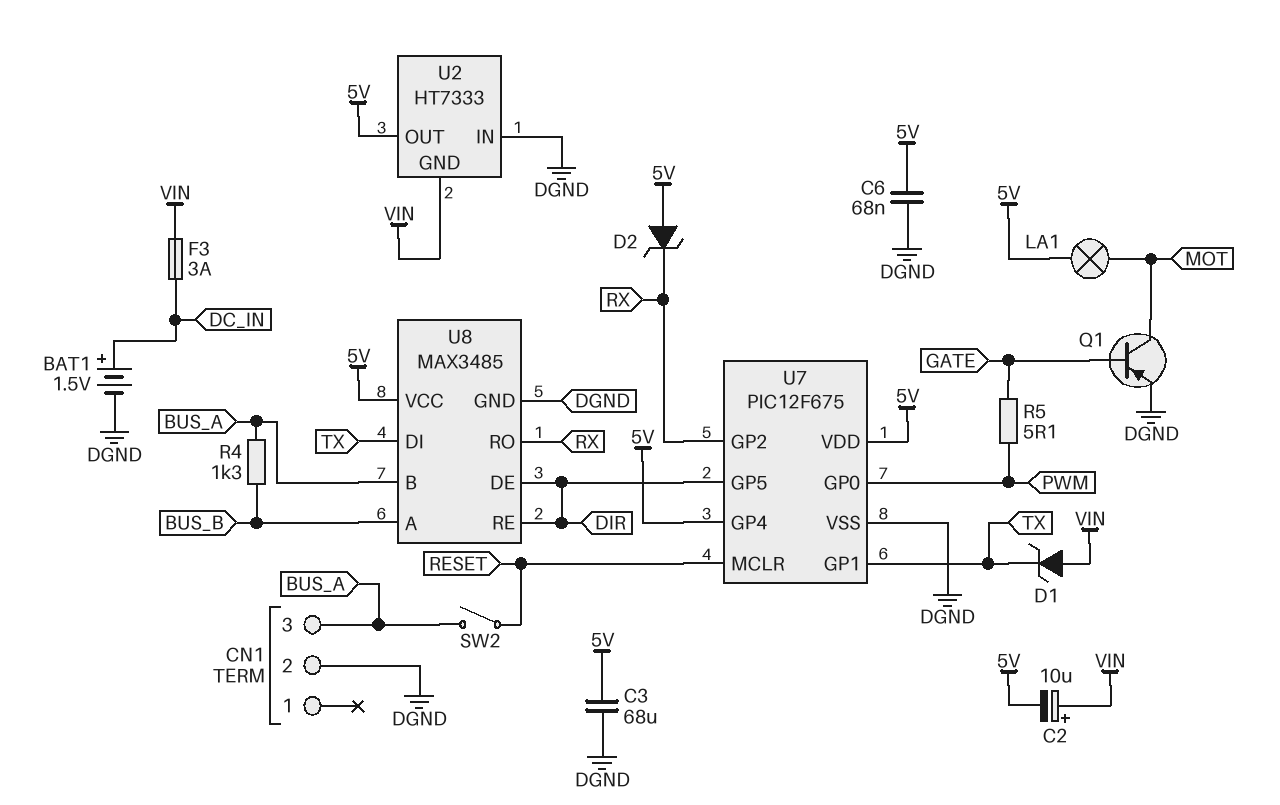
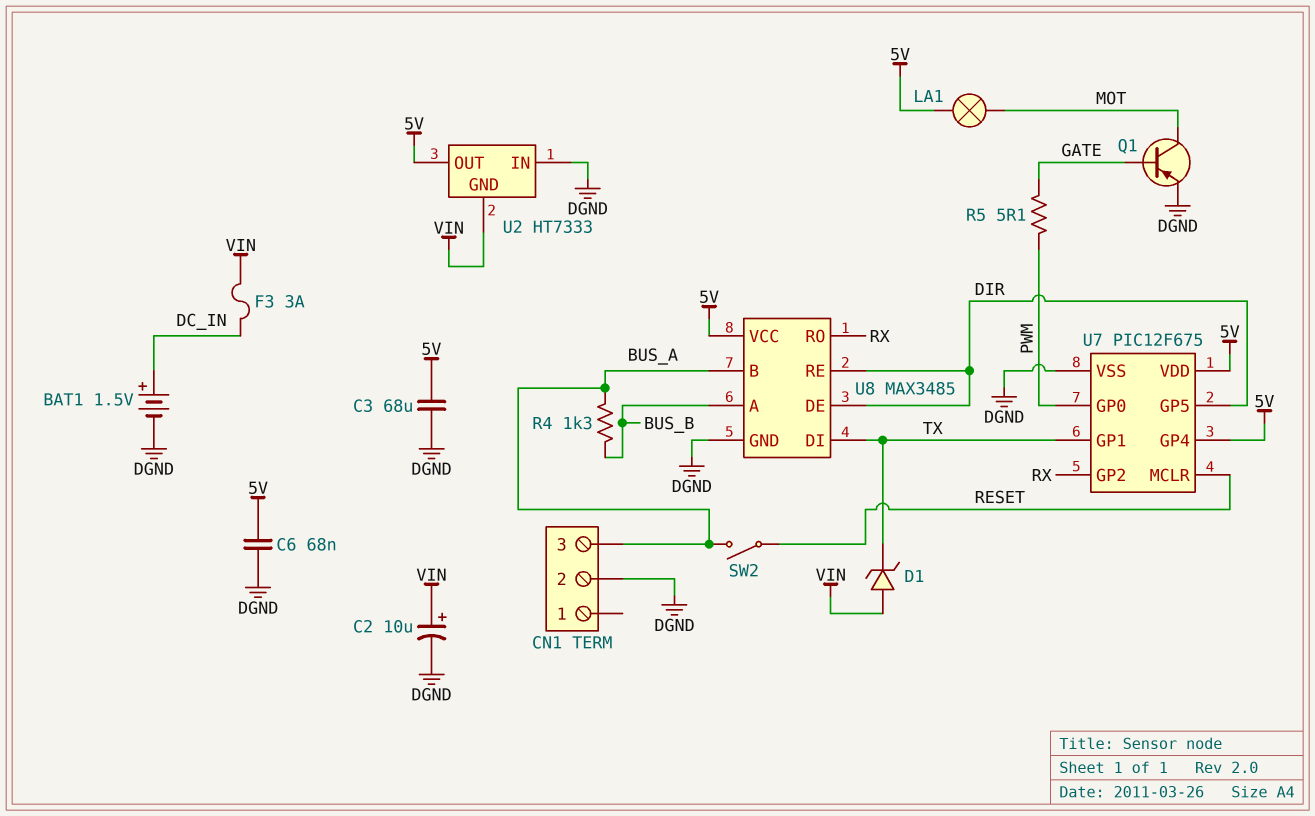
C2: 10uF (plus VIN, minus 5V) -> 10uF (plus VIN, minus DGND)
D2: zener (A 5V, K RX) -> none

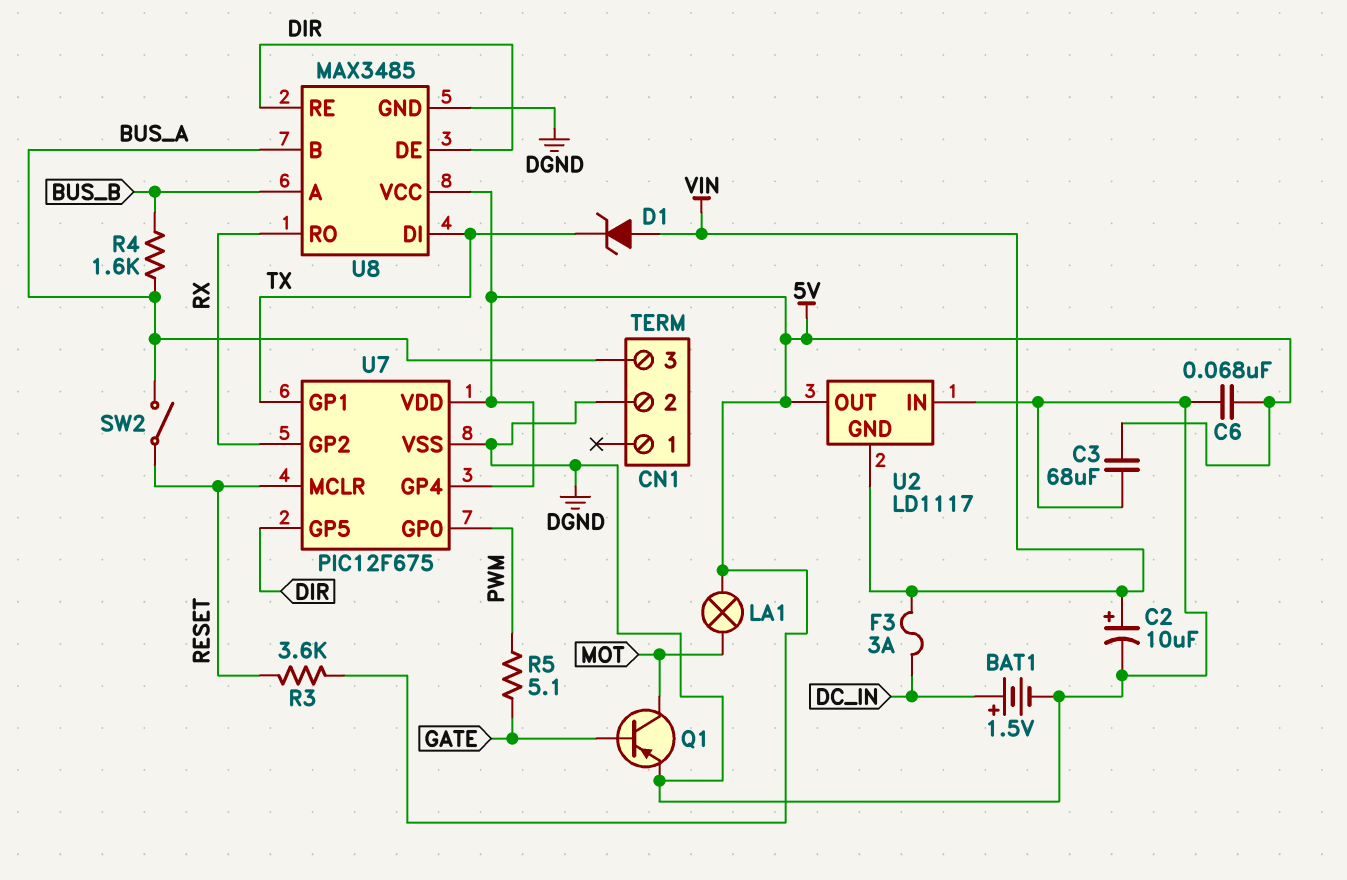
R3: none -> 3.6k (5V, RESET)
R4: 1.3k (BUS_A, BUS_B) -> 1.6k (BUS_A, BUS_B)
U2: HT7333 -> LD1117

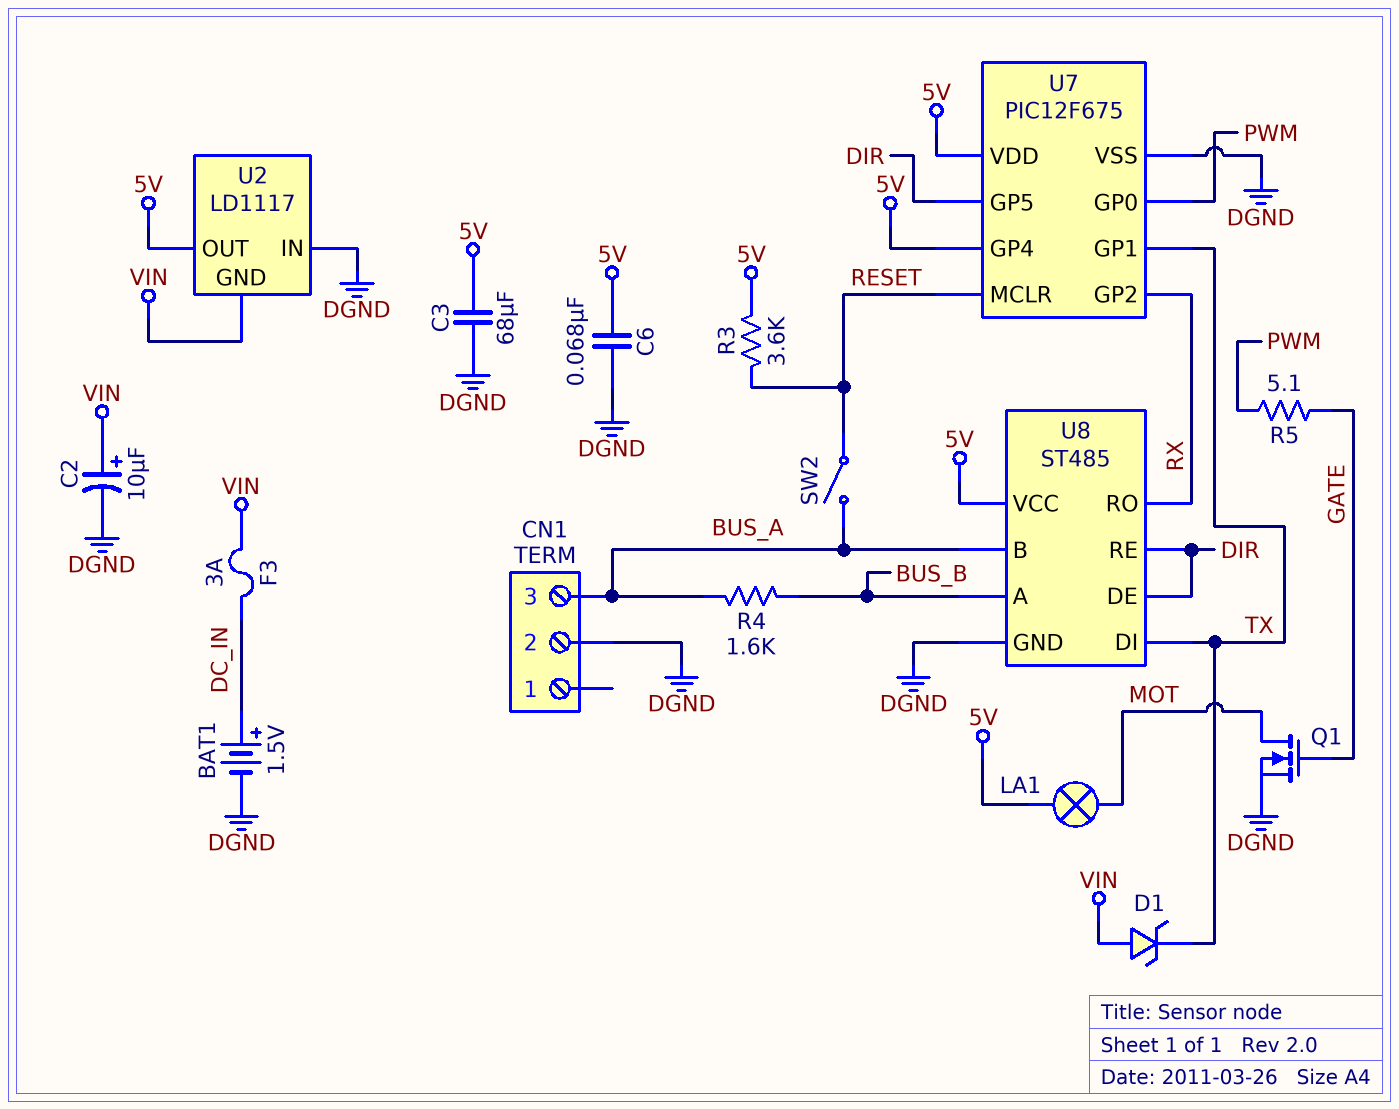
Q1: PNP (B GATE, C MOT, E DGND) -> NMOS (G GATE, D MOT, S DGND)
U8: MAX3485 -> ST485

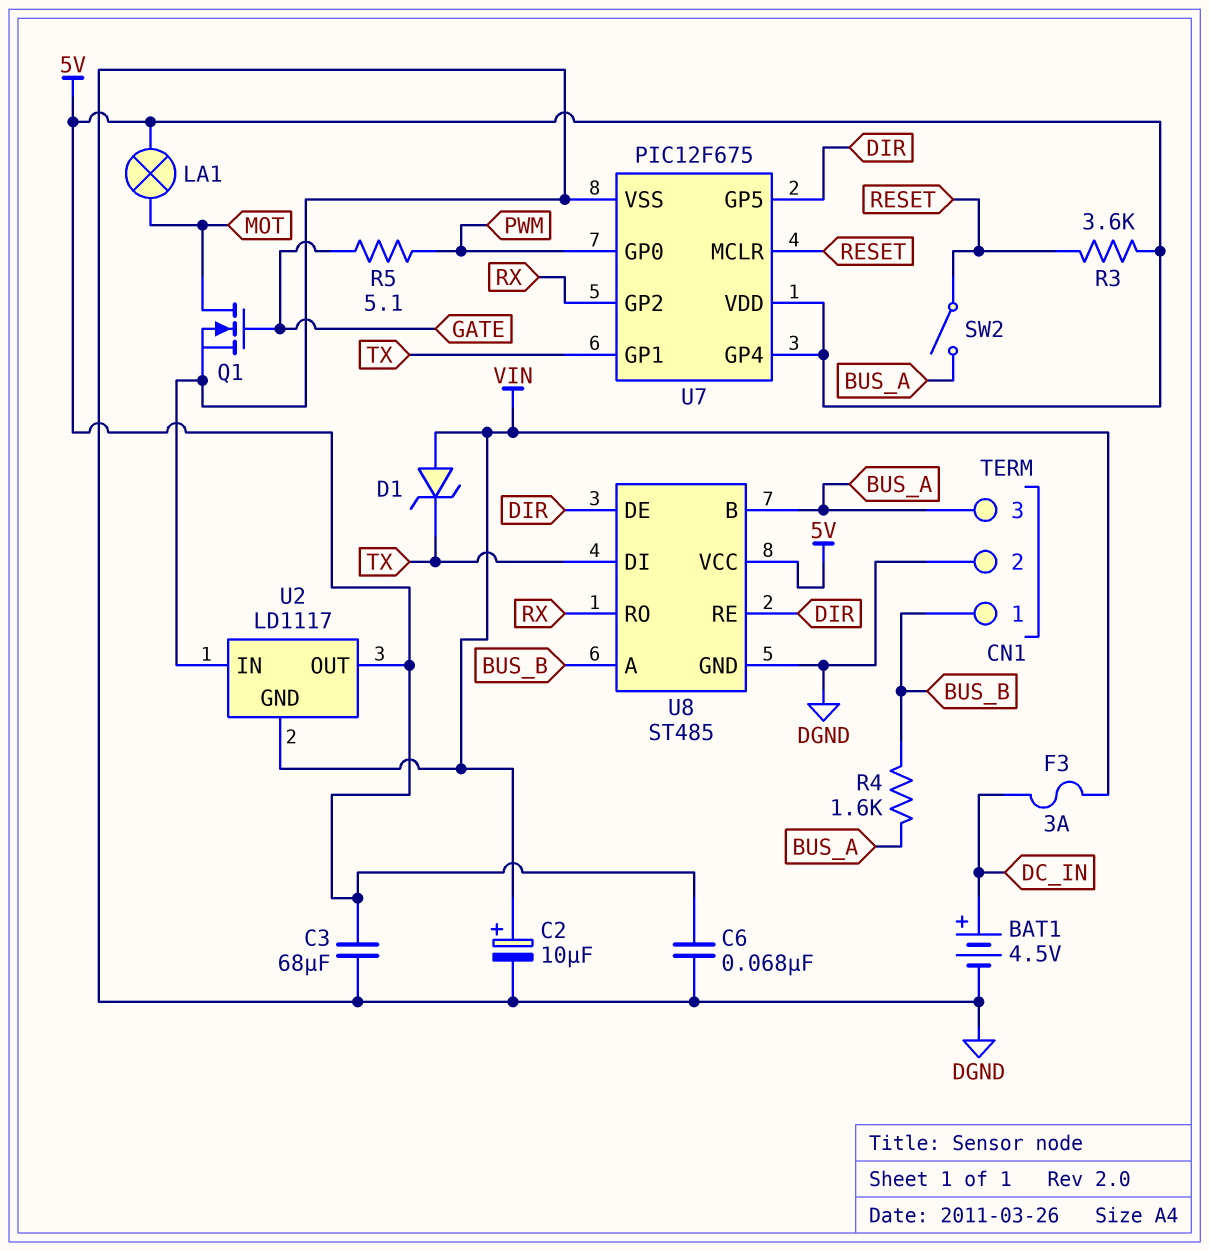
BAT1: 1.5V (plus DC_IN, minus DGND) -> 4.5V (plus DC_IN, minus DGND)
CN1 pin 1: none -> BUS_B

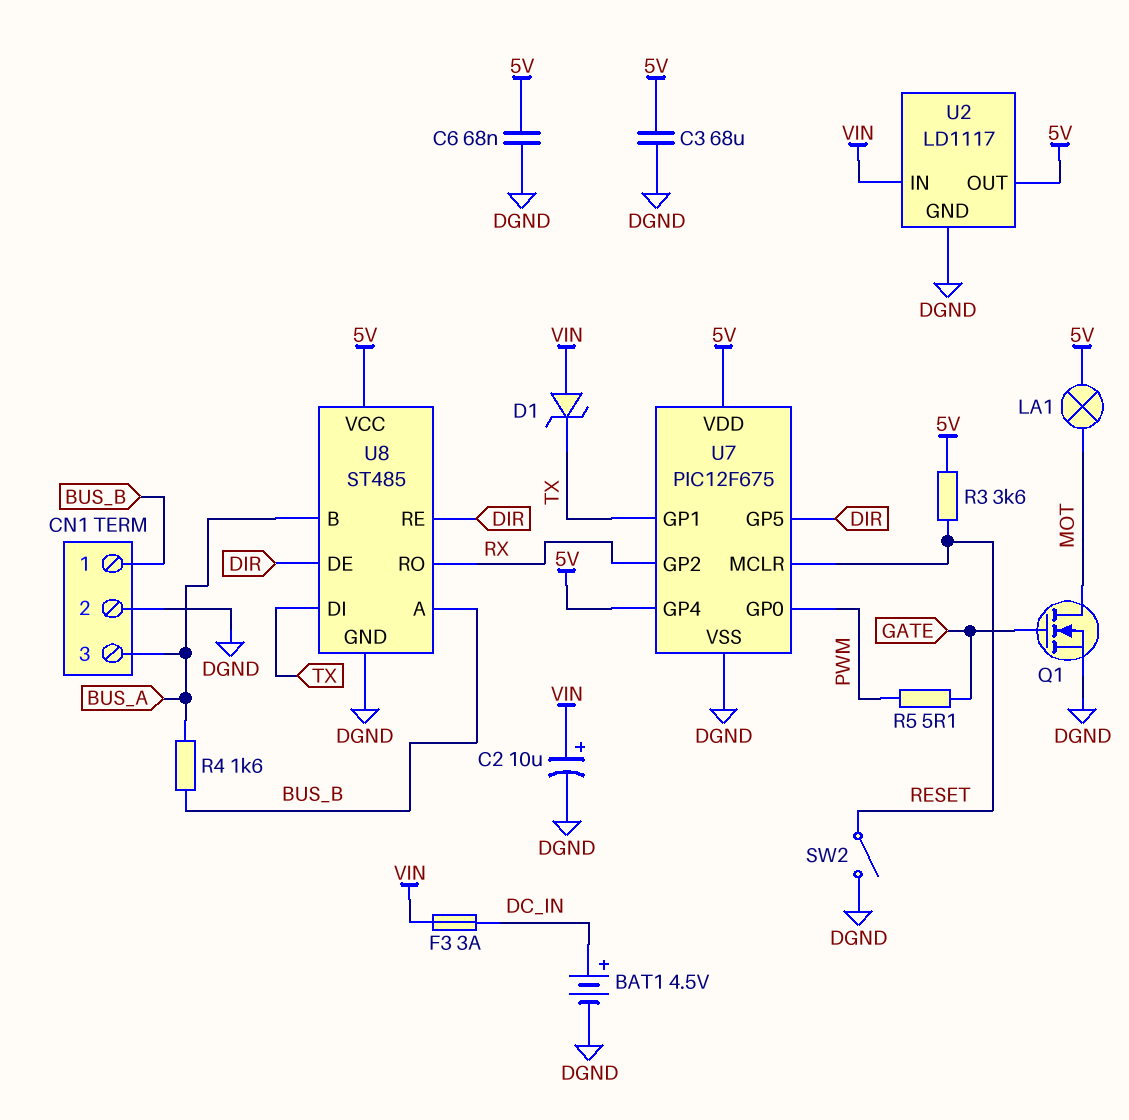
SW2: switch (BUS_A, RESET) -> switch (DGND, RESET)
U2 pin GND: VIN -> DGND
U2 pin IN: DGND -> VIN

